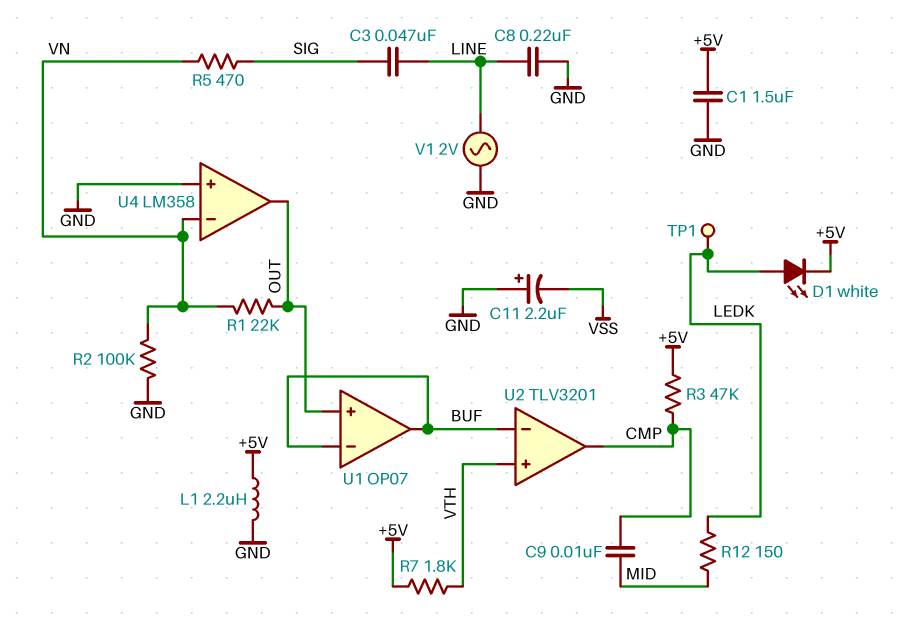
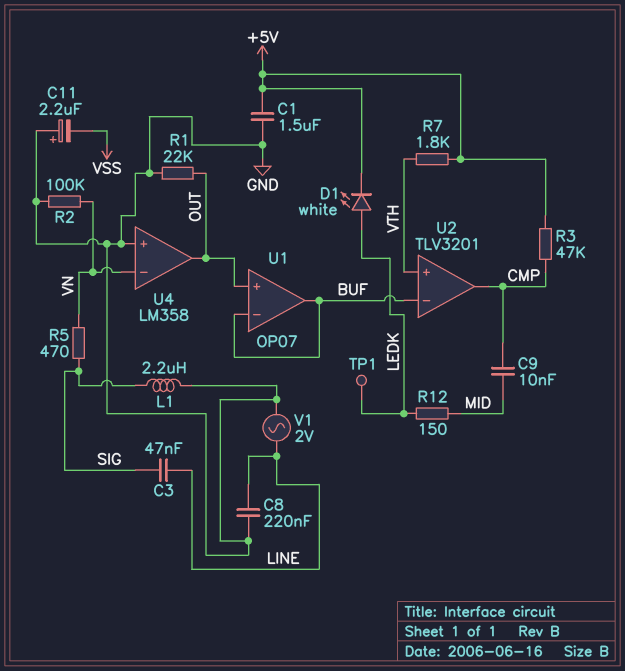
L1: 2.2uH (+5V, GND) -> 2.2uH (GND, SIG)
R1: 22k (OUT, VN) -> 22k (GND, OUT)

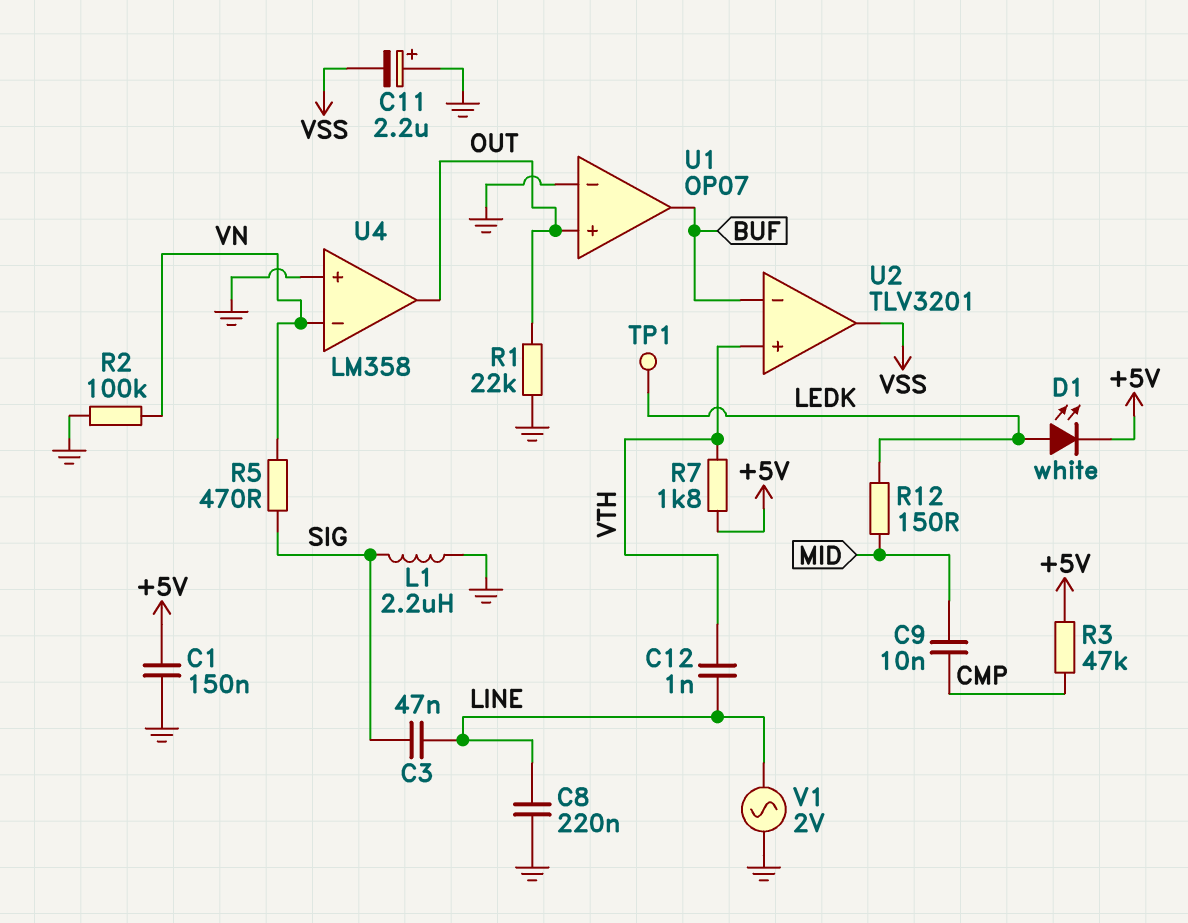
C1: 1.5uF (+5V, GND) -> 150nF (+5V, GND)
C12: none -> 1nF (LINE, VTH)
U1 pin in-: BUF -> GND
U2 pin out: CMP -> VSS

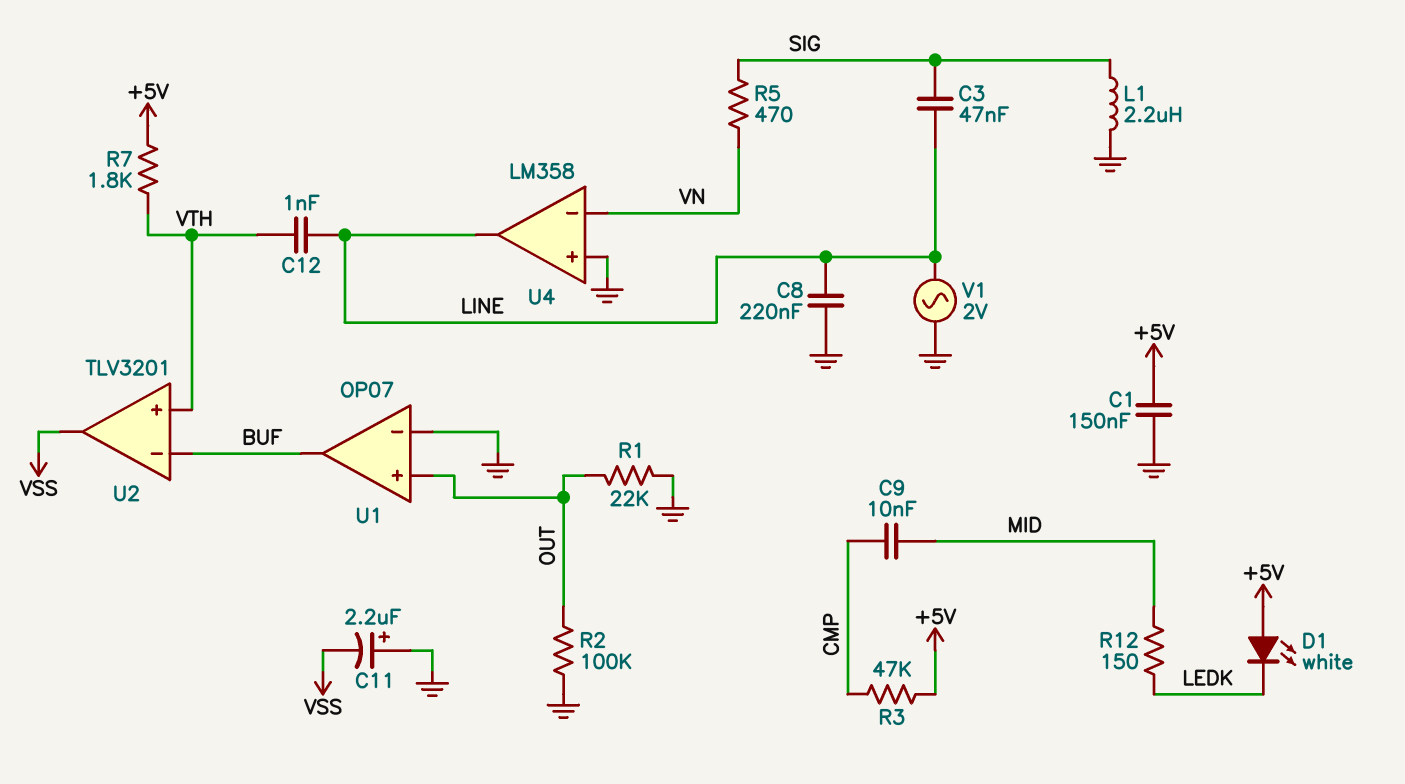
D1: LED white (A LEDK, K +5V) -> LED white (A +5V, K LEDK)
R2: 100k (GND, VN) -> 100k (GND, OUT)
TP1: test point (LEDK) -> none
U4 pin out: OUT -> LINE

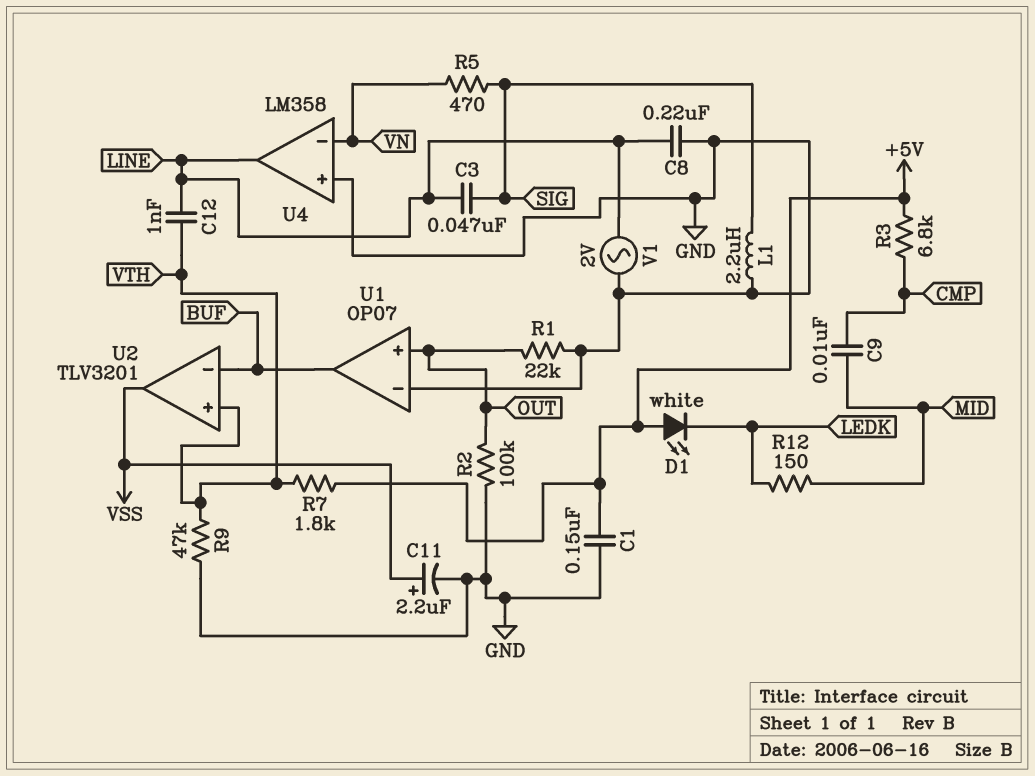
C11: 2.2uF (plus GND, minus VSS) -> 2.2uF (plus VSS, minus GND)
R3: 47k (+5V, CMP) -> 6.8k (+5V, CMP)
R9: none -> 47k (GND, VTH)

